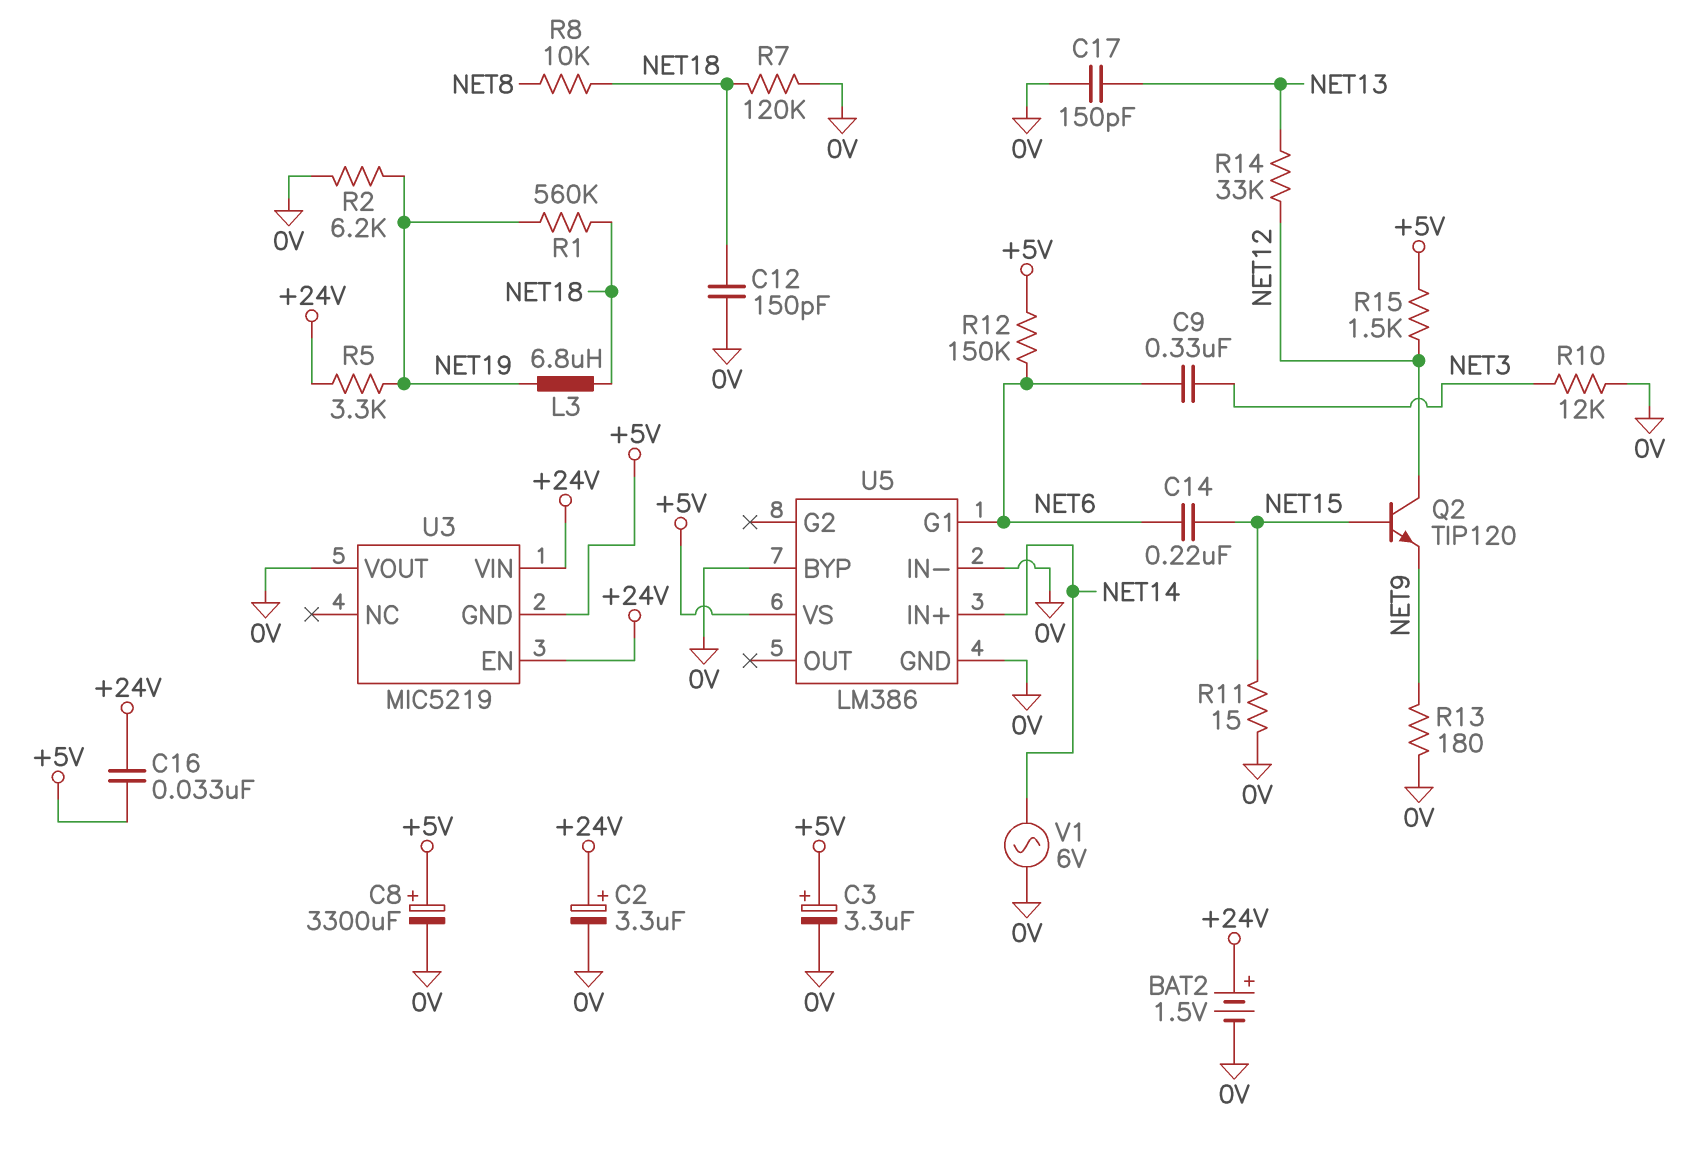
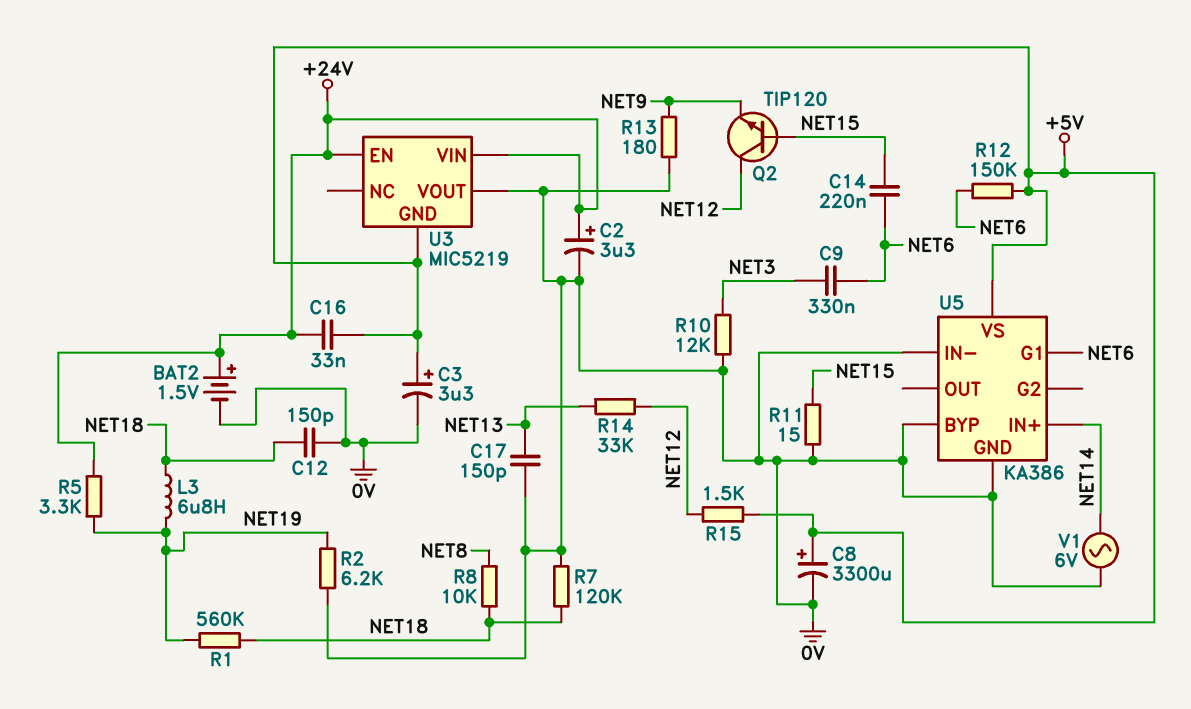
U5: LM386 -> KA386

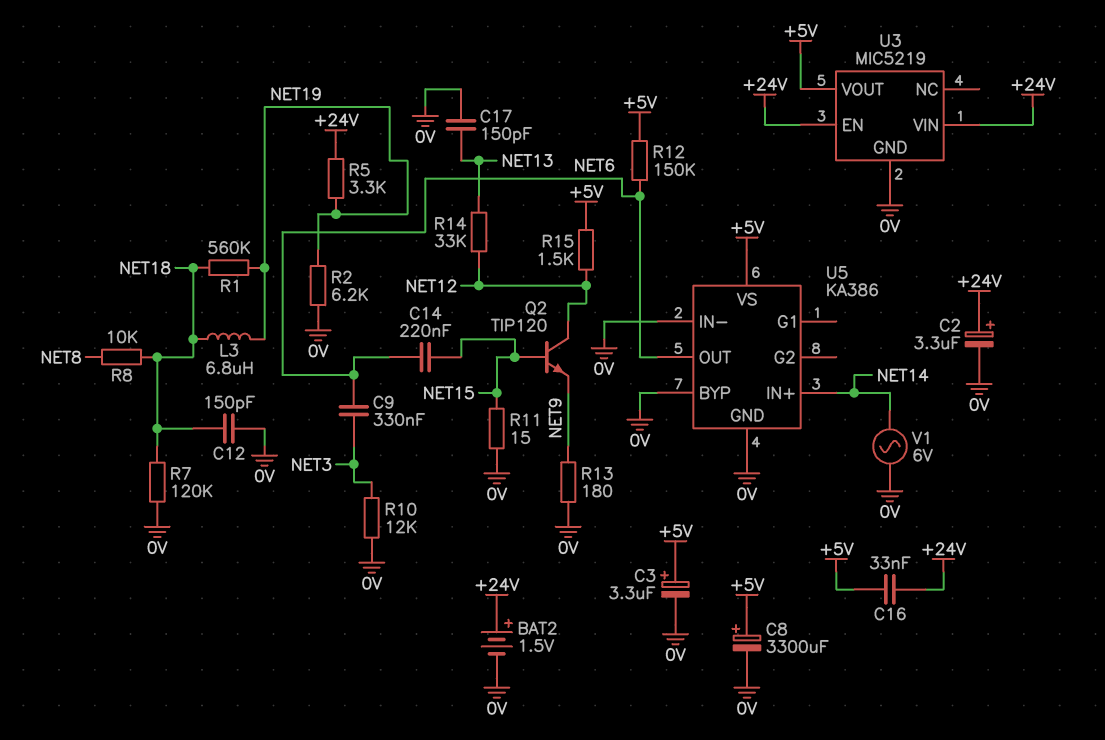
U3 pin GND: +5V -> 0V
U3 pin VOUT: 0V -> +5V
U5 pin G1: NET6 -> none
U5 pin OUT: none -> NET6

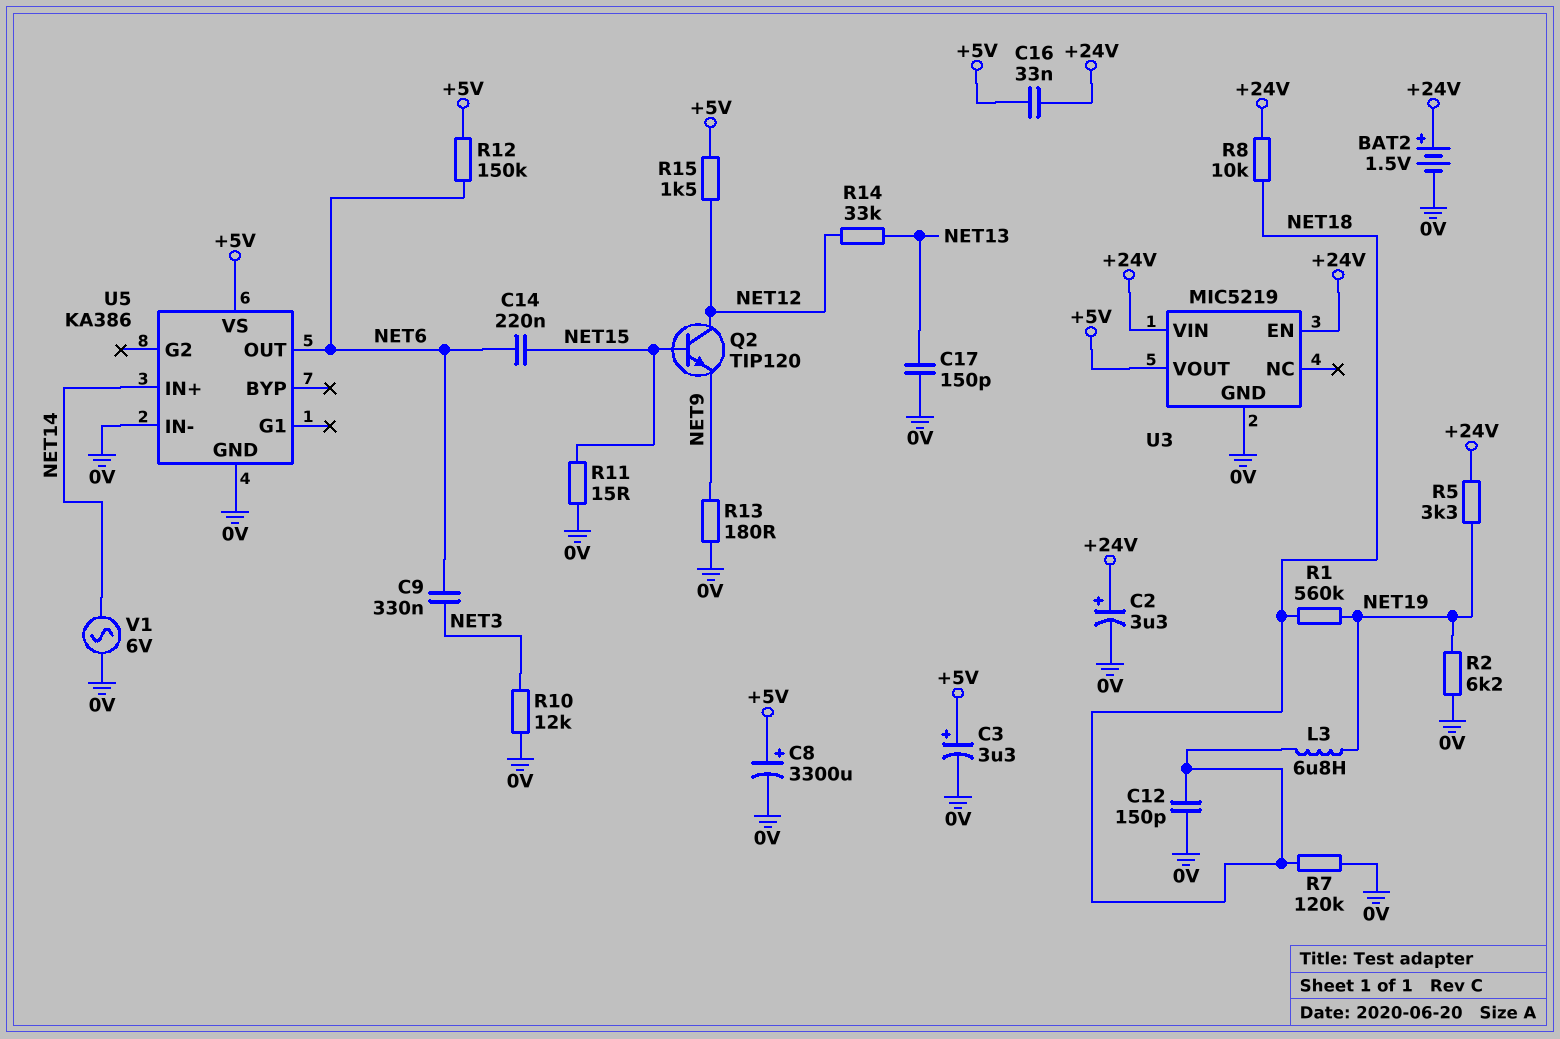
R8: 10k (NET8, NET18) -> 10k (+24V, NET18)
U5 pin BYP: 0V -> none

